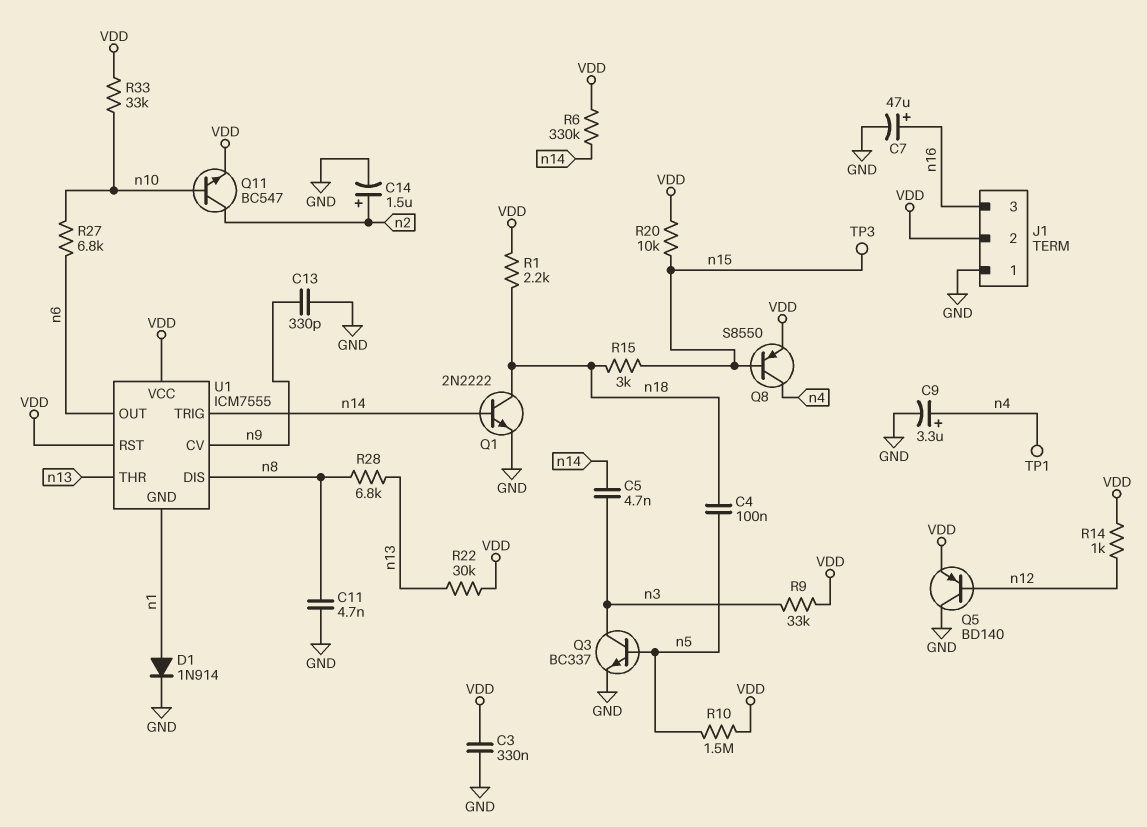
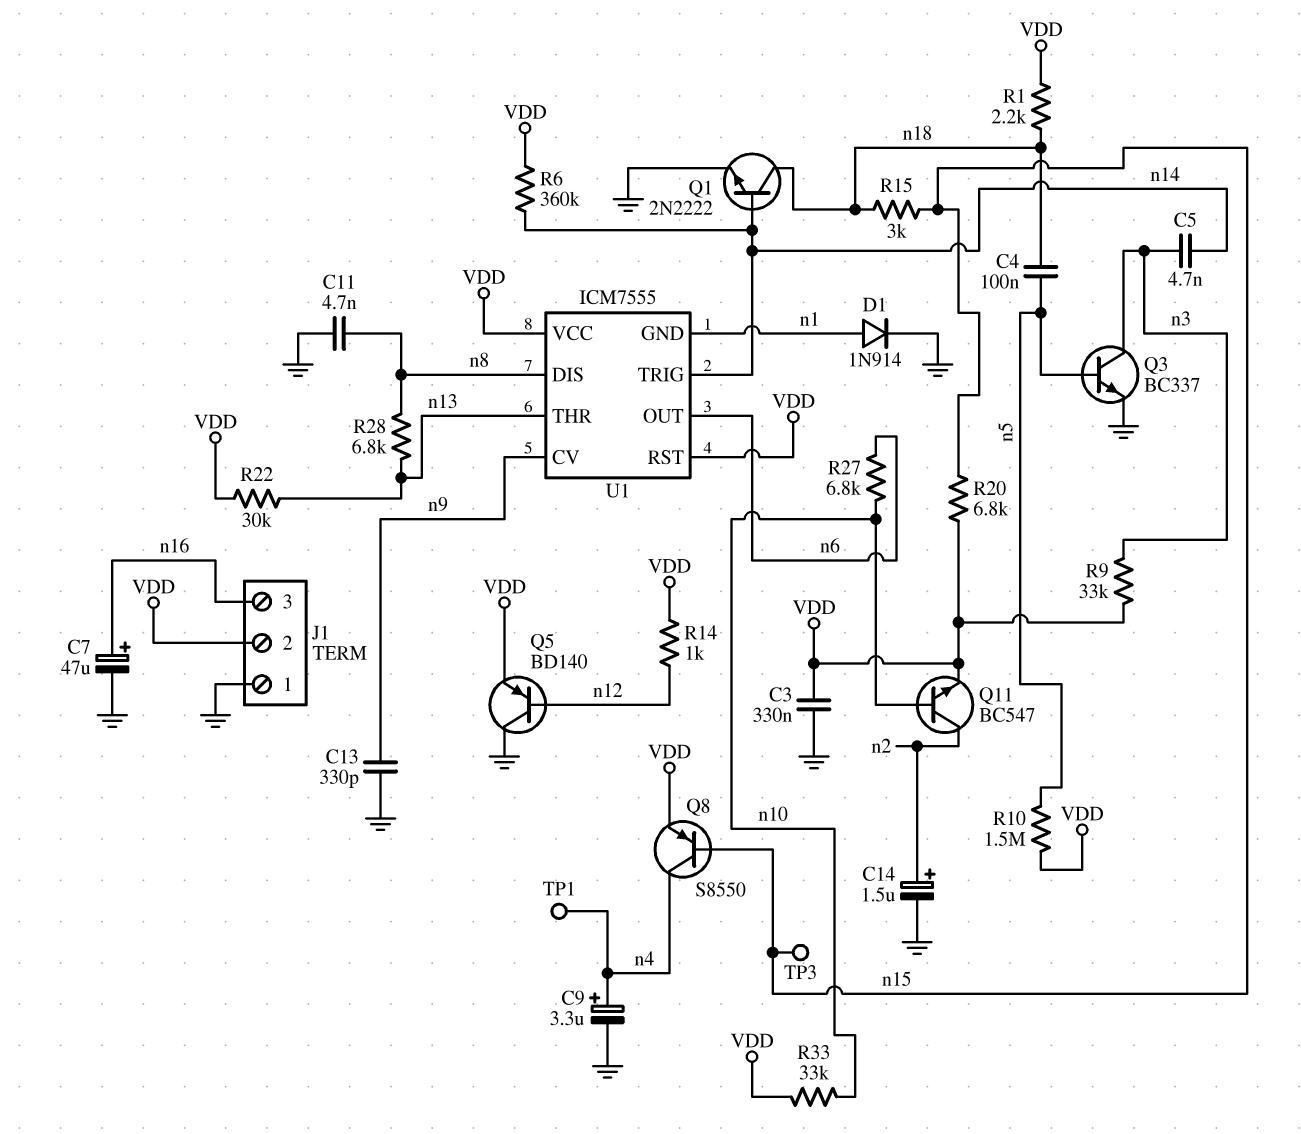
R6: 330k (VDD, n14) -> 360k (VDD, n14)
R20: 10k (VDD, n15) -> 6.8k (VDD, n15)

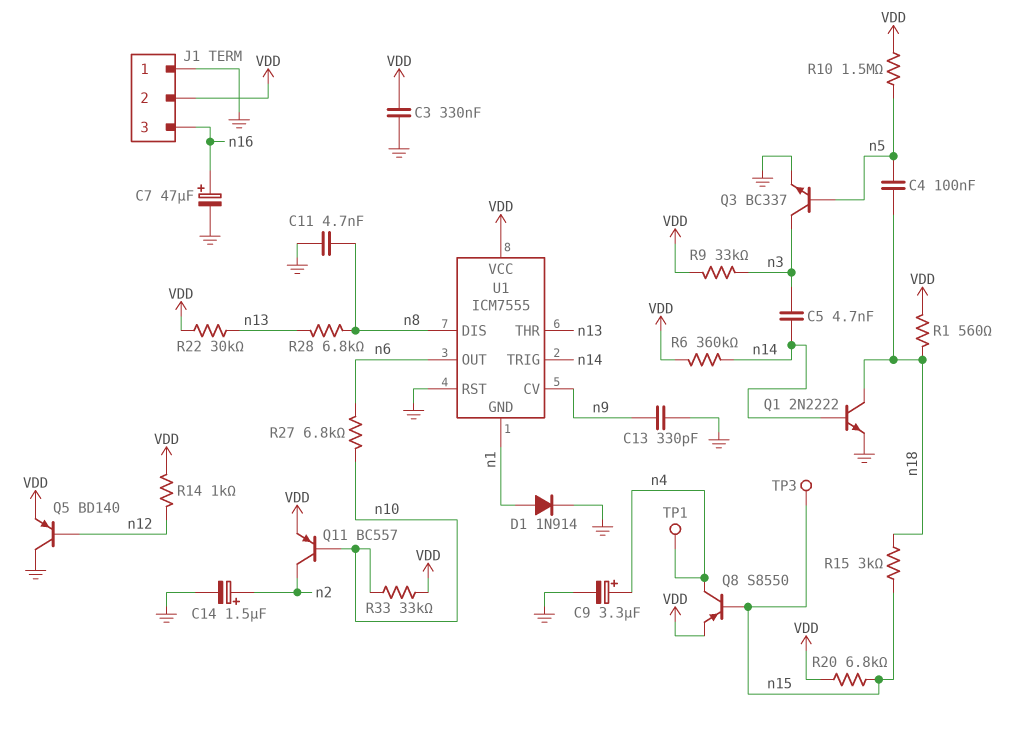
Q11: NPN BC547 (B n10, C n2, E VDD) -> PNP BC557 (B n10, C n2, E VDD)
R1: 2.2k (VDD, n18) -> 560 (VDD, n18)
U1 pin RST: VDD -> GND

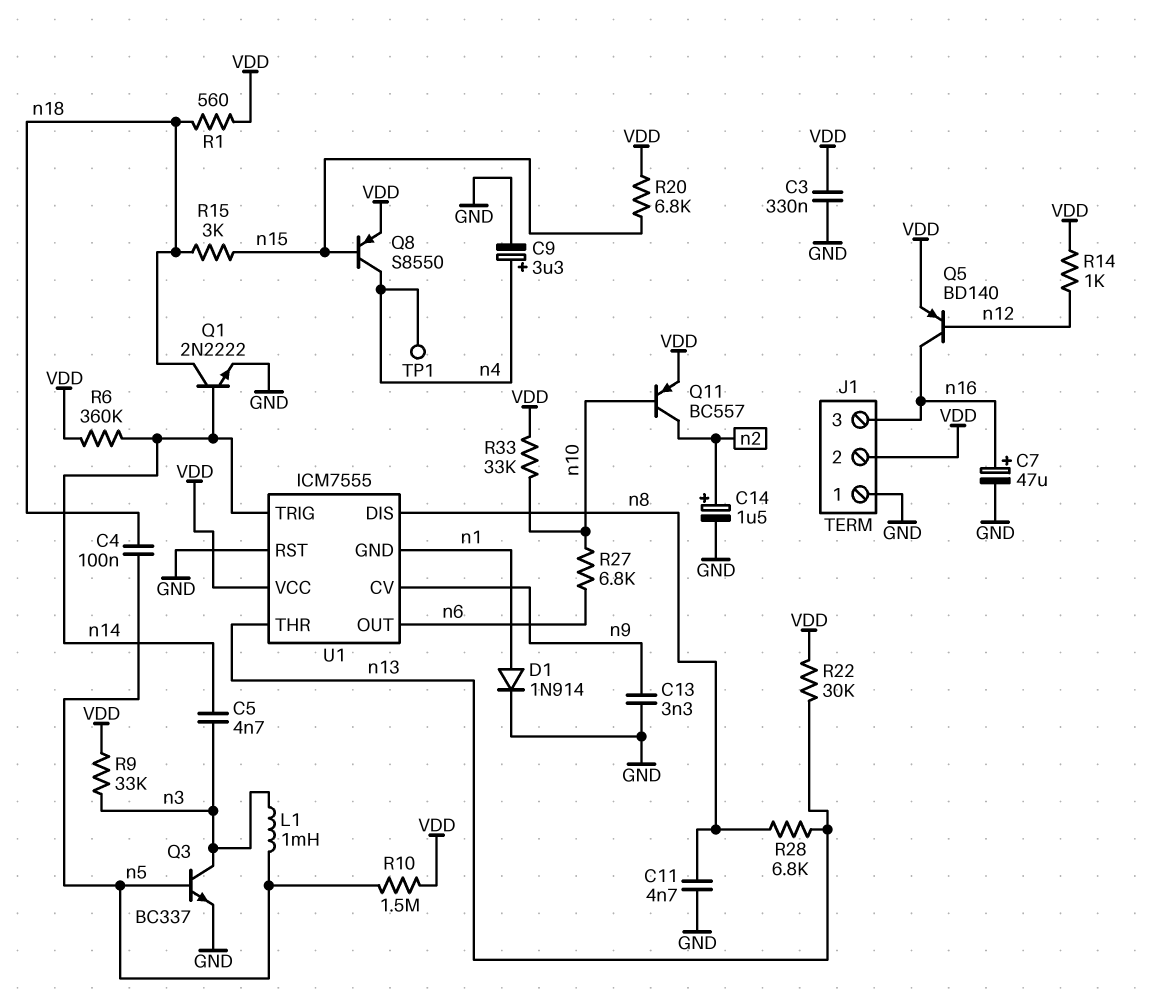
C13: 330pF (GND, n9) -> 3.3nF (GND, n9)
L1: none -> 1mH (n3, n5)
Q5: PNP BD140 (B n12, C GND, E VDD) -> PNP BD140 (B n12, C n16, E VDD)
TP3: test point (n15) -> none

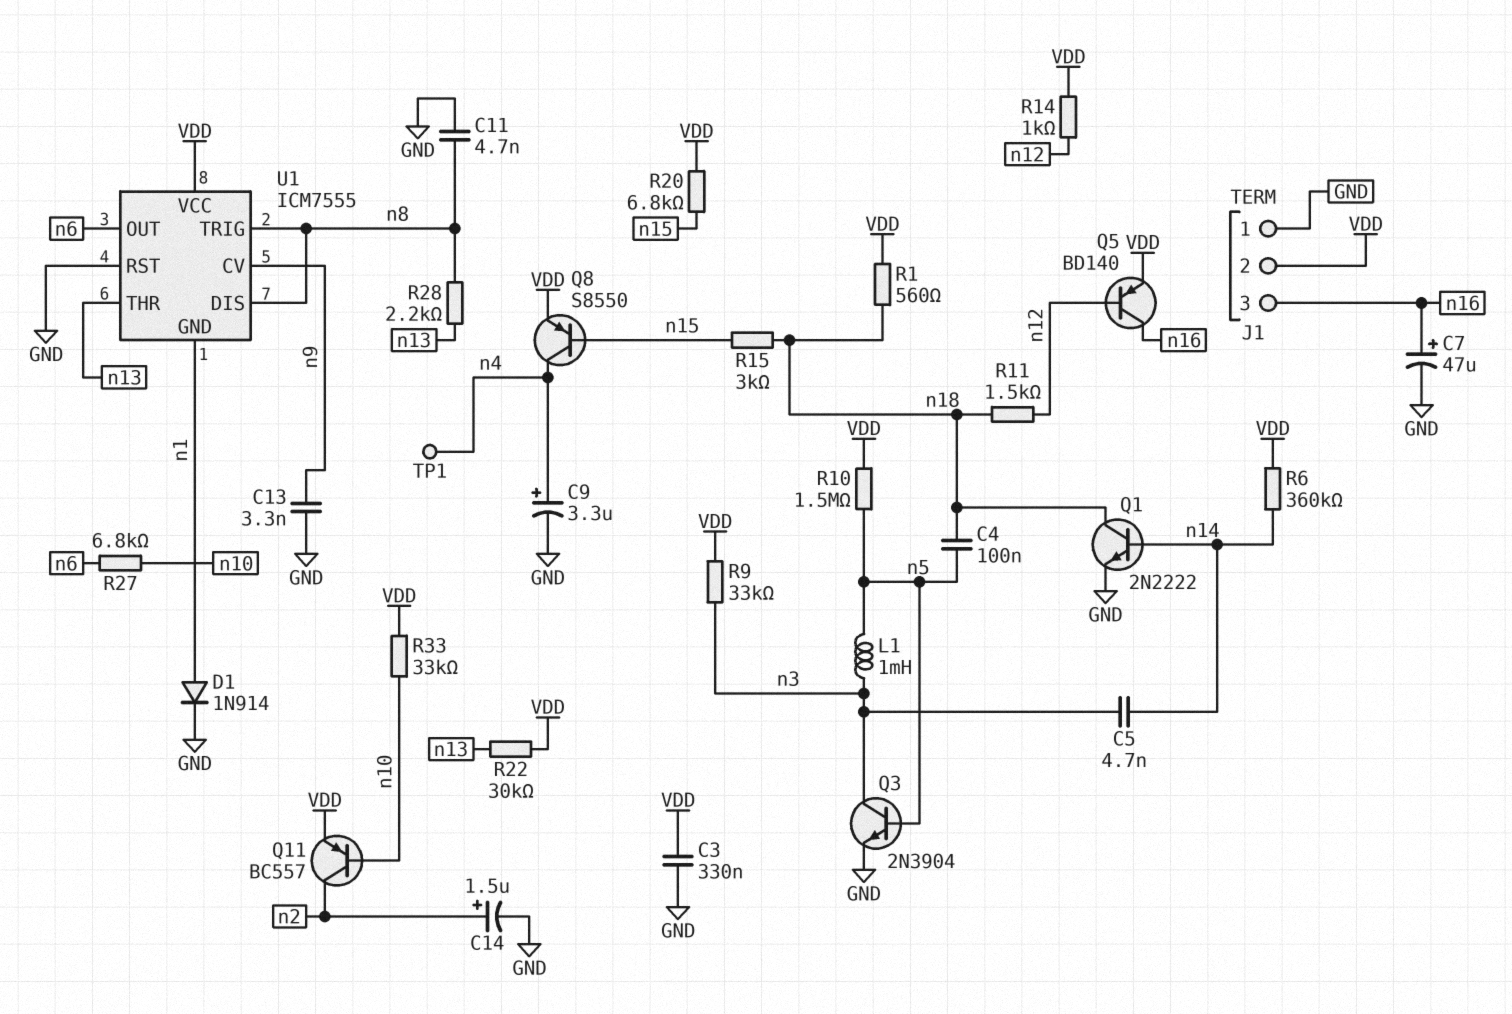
Q3: NPN BC337 (B n5, C n3, E GND) -> NPN 2N3904 (B n5, C n3, E GND)
R11: none -> 1.5k (n12, n18)
R28: 6.8k (n8, n13) -> 2.2k (n8, n13)
U1 pin TRIG: n14 -> n8

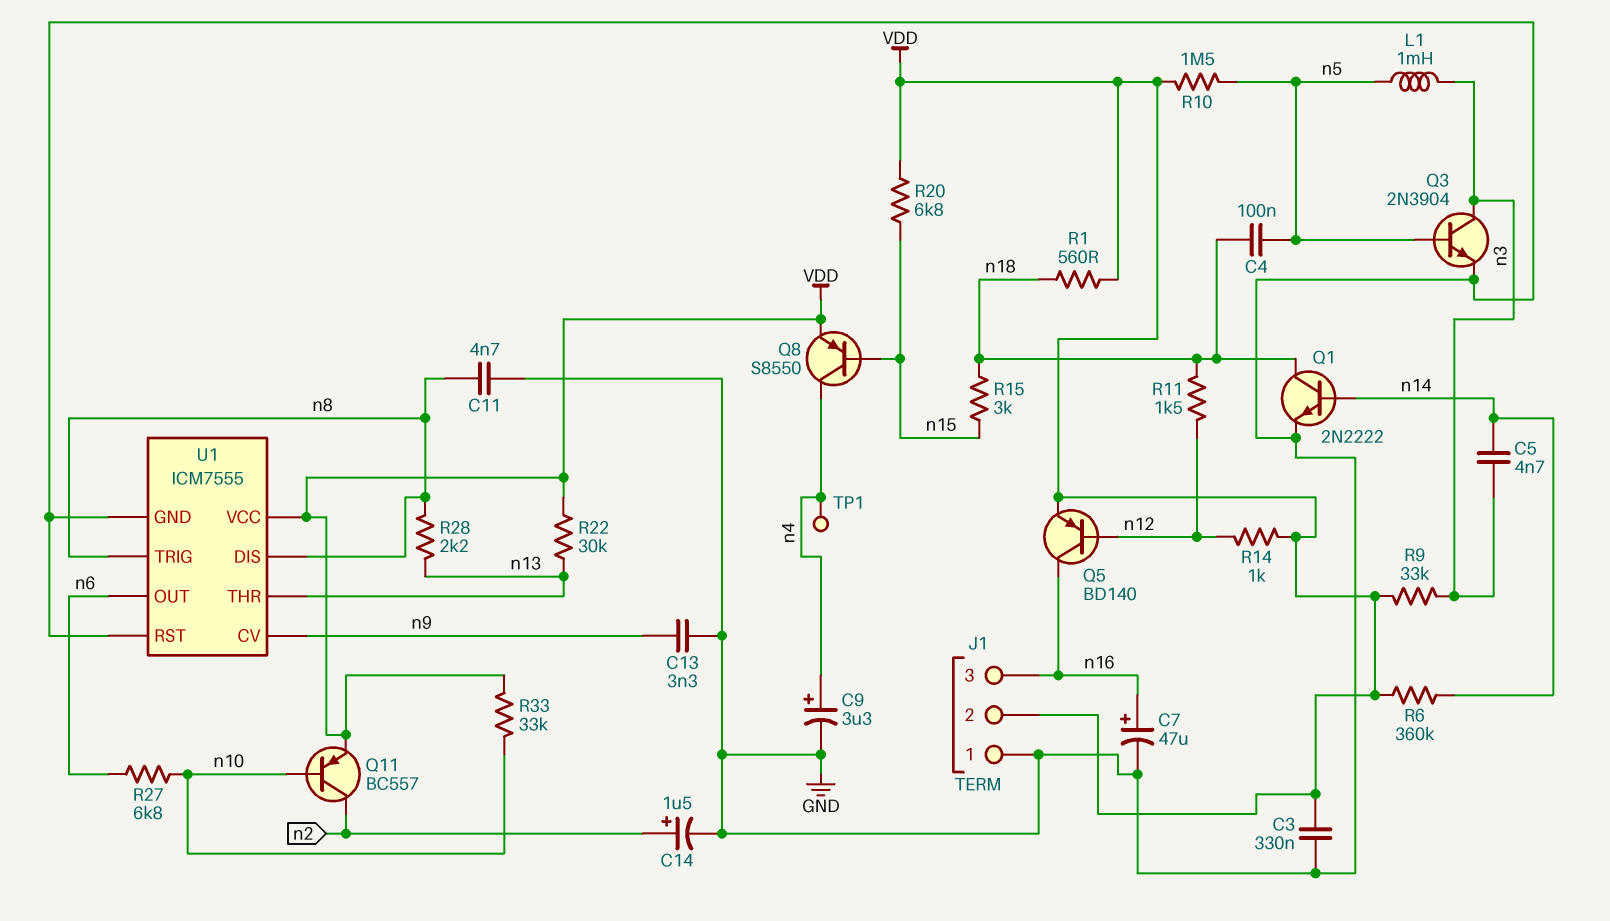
D1: diode 1N914 (A n1, K GND) -> none
U1 pin GND: n1 -> GND

